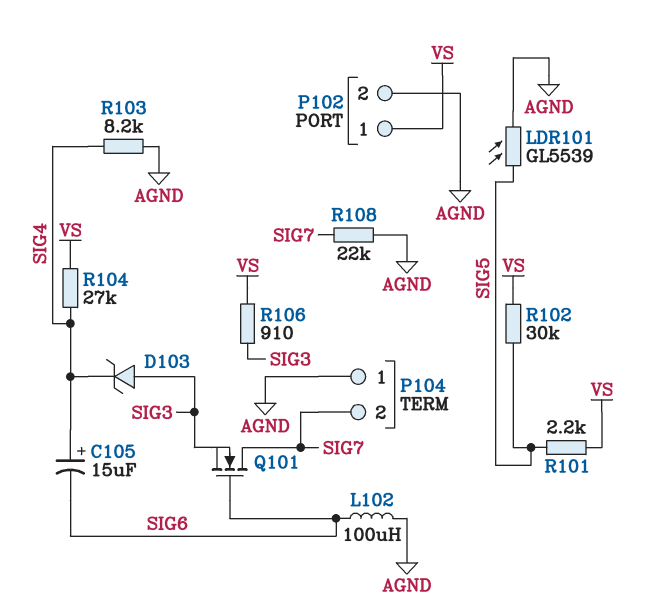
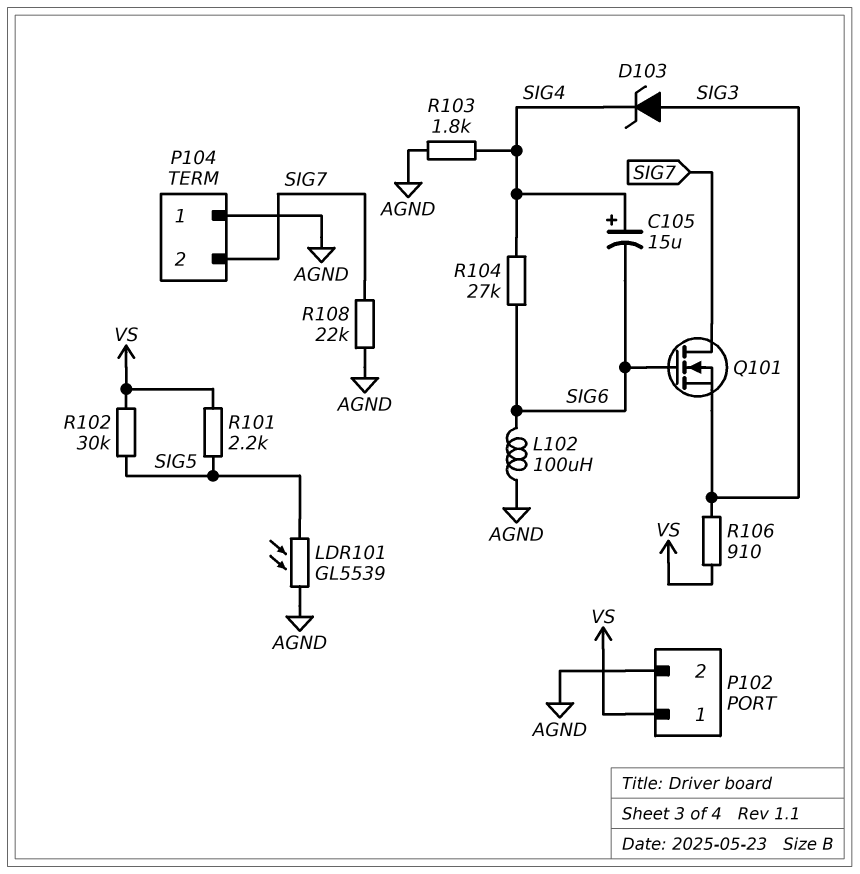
R103: 8.2k (AGND, SIG4) -> 1.8k (AGND, SIG4)
R104: 27k (SIG4, VS) -> 27k (SIG4, SIG6)

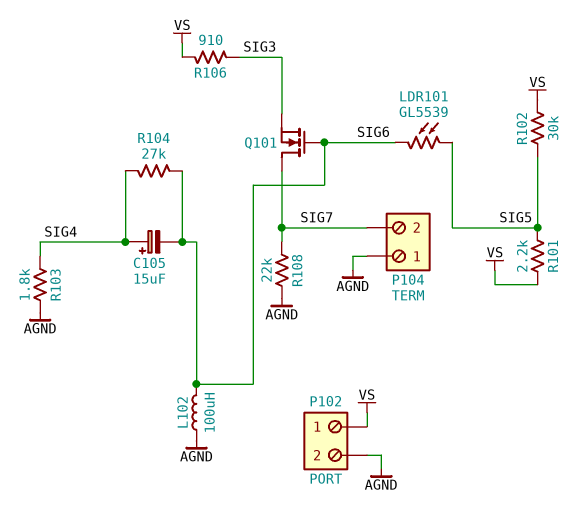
D103: zener (A SIG3, K SIG4) -> none
LDR101: GL5539 (AGND, SIG5) -> GL5539 (SIG5, SIG6)

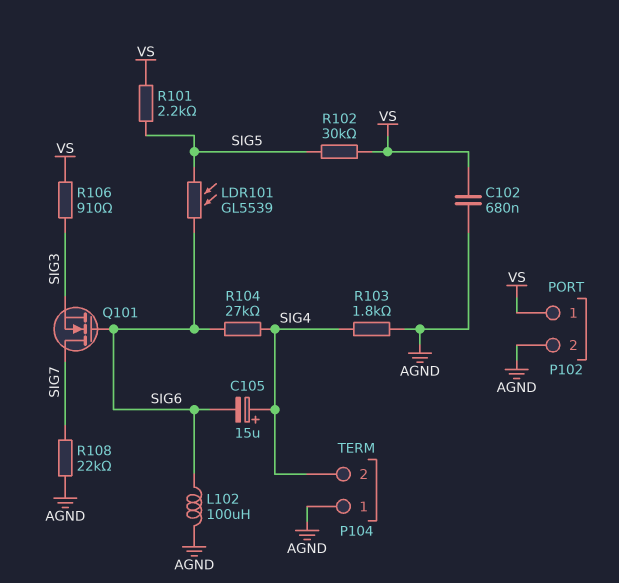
C102: none -> 680nF (AGND, VS)
P104 pin 2: SIG7 -> SIG4

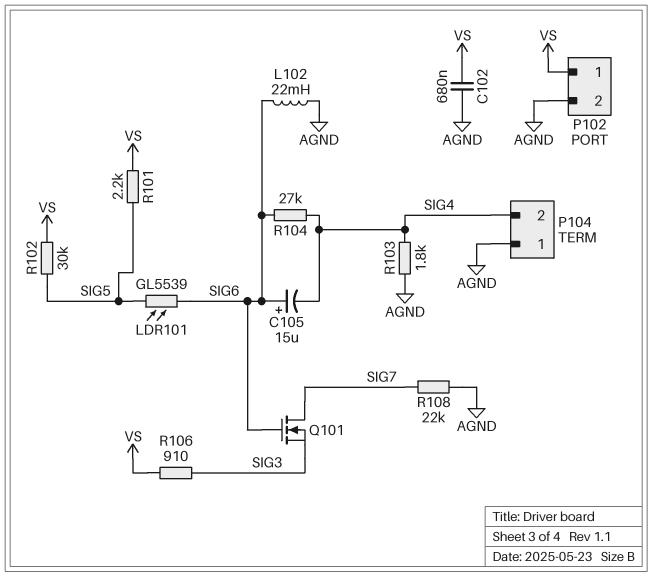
C105: 15uF (plus SIG4, minus SIG6) -> 15uF (plus SIG6, minus SIG4)
L102: 100uH (AGND, SIG6) -> 22mH (AGND, SIG6)

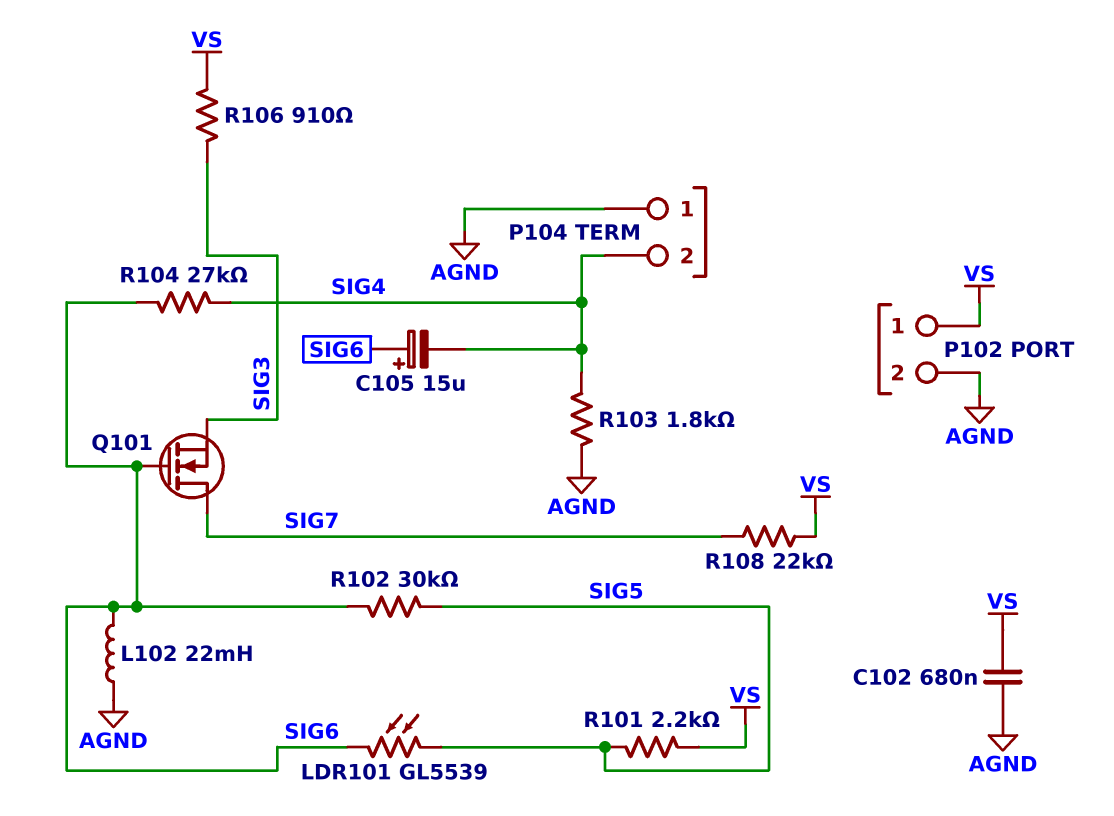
R102: 30k (SIG5, VS) -> 30k (SIG5, SIG6)
R108: 22k (AGND, SIG7) -> 22k (SIG7, VS)

